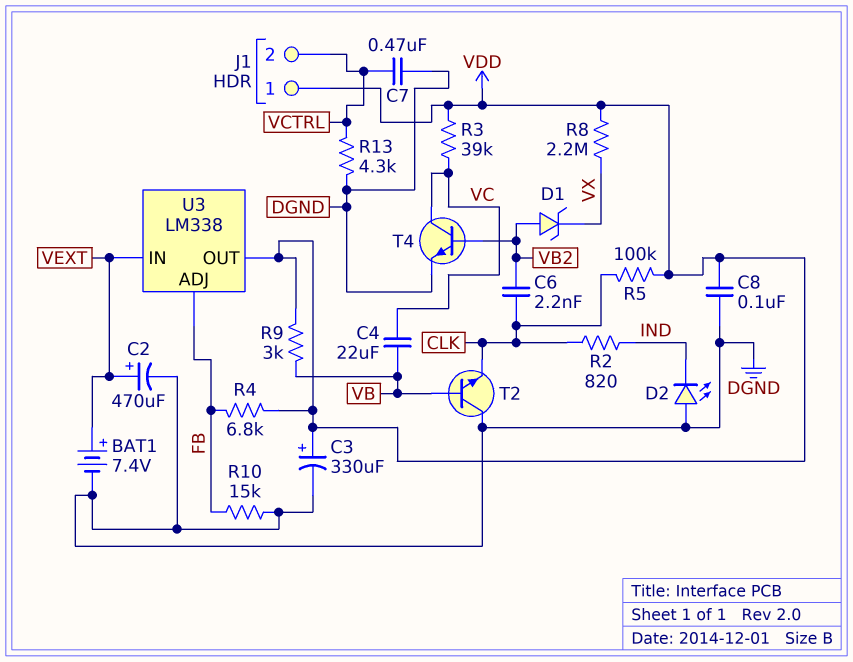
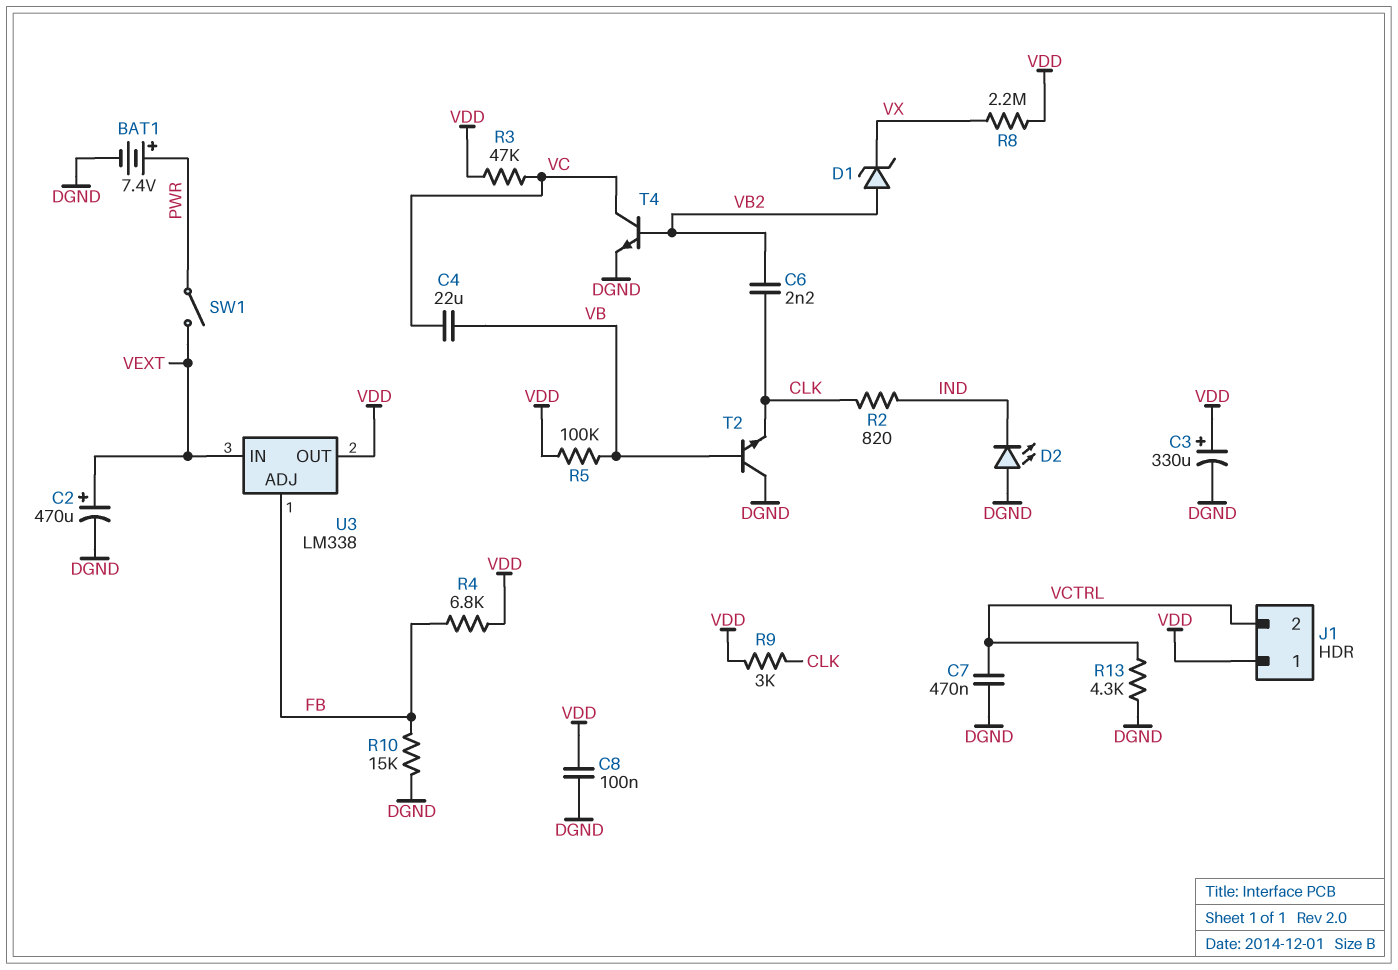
BAT1: 7.4V (plus VEXT, minus DGND) -> 7.4V (plus PWR, minus DGND)
R3: 39k (VC, VDD) -> 47k (VC, VDD)
R5: 100k (CLK, VDD) -> 100k (VB, VDD)
R9: 3k (VB, VDD) -> 3k (CLK, VDD)
SW1: none -> switch (PWR, VEXT)

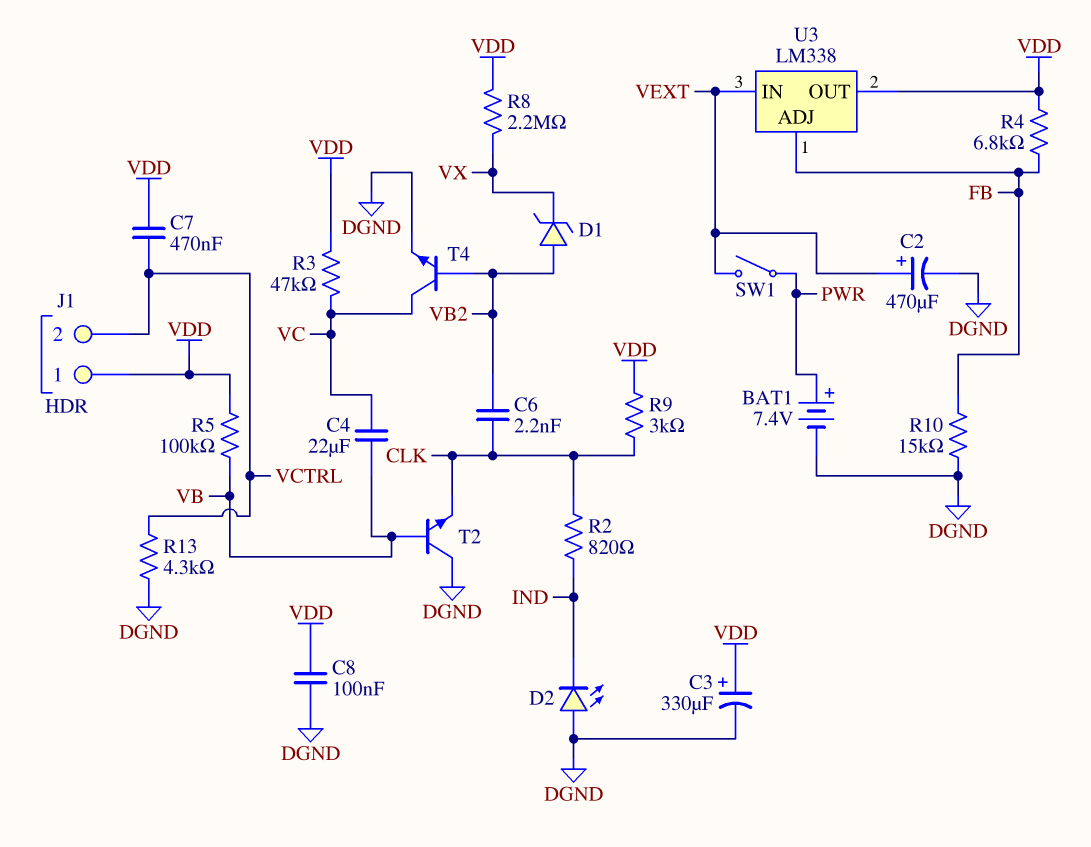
C7: 470nF (DGND, VCTRL) -> 470nF (VCTRL, VDD)

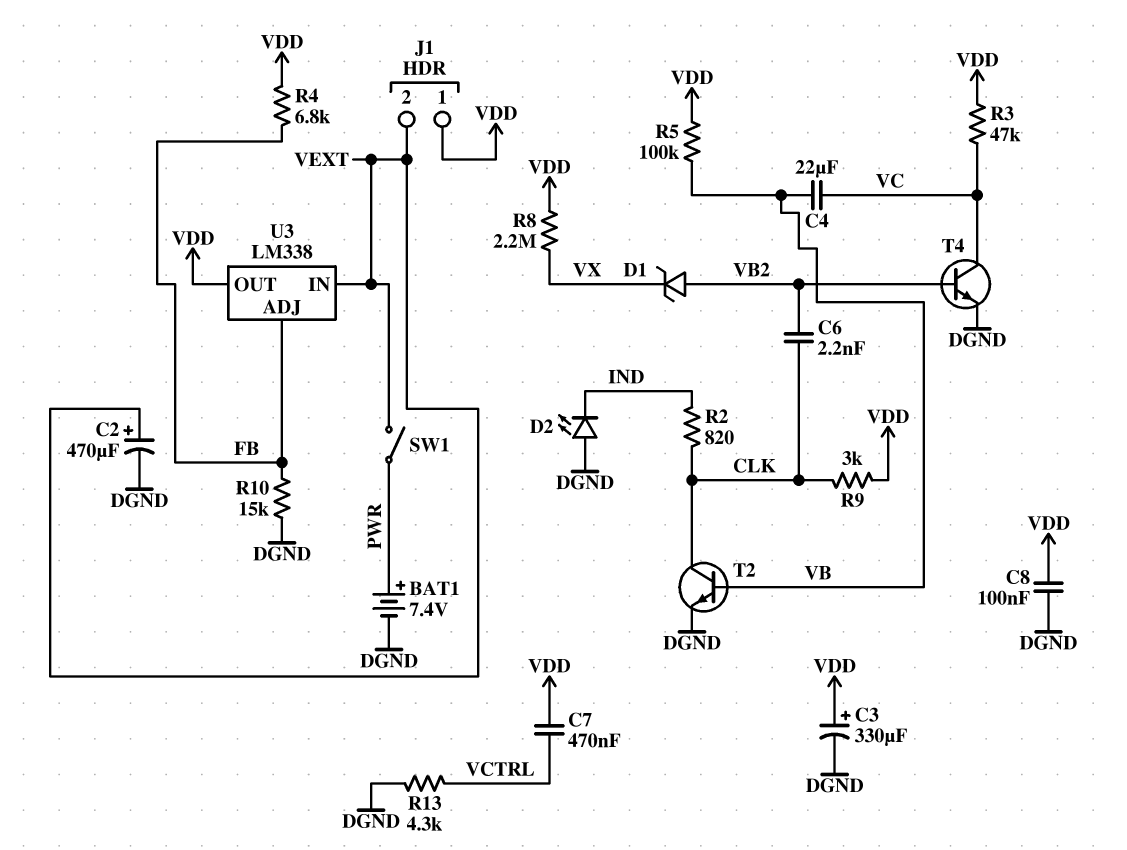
J1 pin 2: VCTRL -> VEXT
T2: NPN (B VB, C DGND, E CLK) -> NPN (B VB, C CLK, E DGND)

